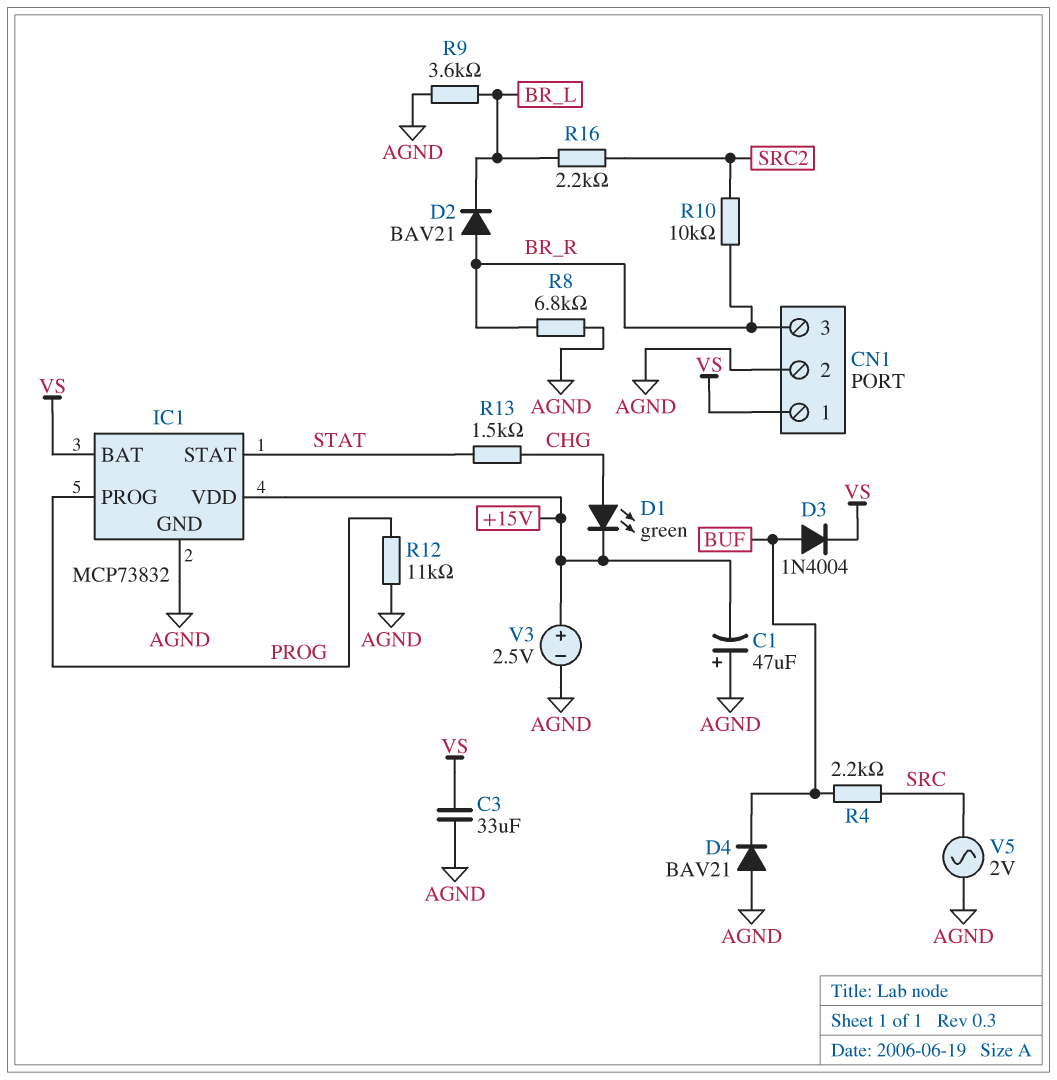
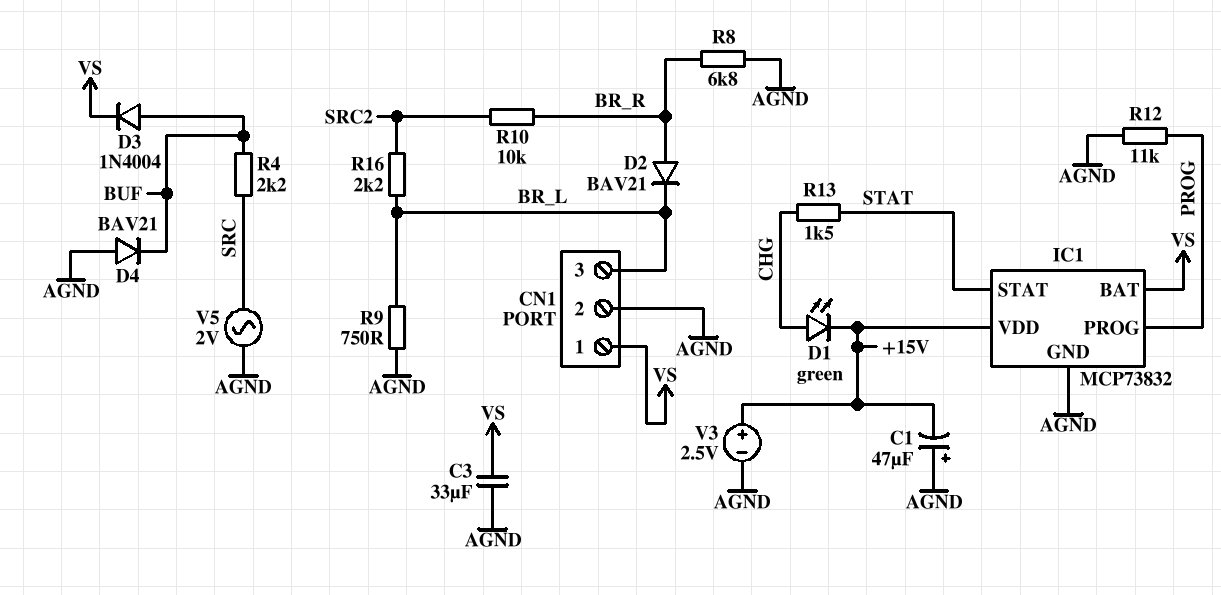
CN1 pin 3: BR_R -> BR_L
R9: 3.6k (AGND, BR_L) -> 750 (AGND, BR_L)

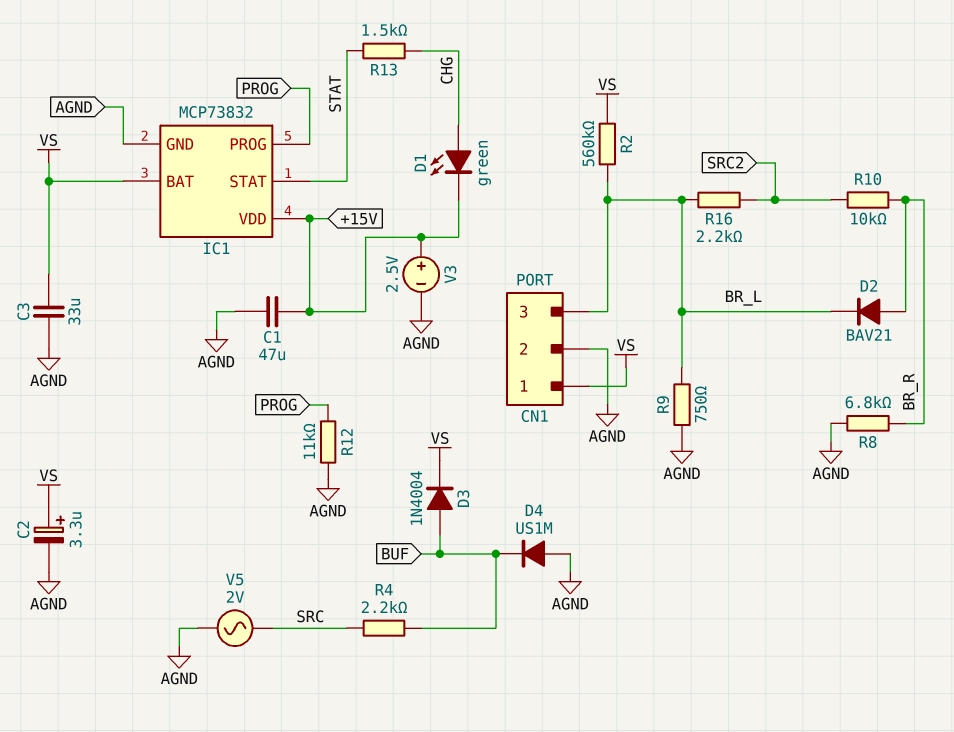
C1: 47uF (plus AGND, minus +15V) -> 47uF (+15V, AGND)
C2: none -> 3.3uF (plus VS, minus AGND)
D4: diode BAV21 (A AGND, K BUF) -> diode US1M (A AGND, K BUF)
R2: none -> 560k (BR_L, VS)

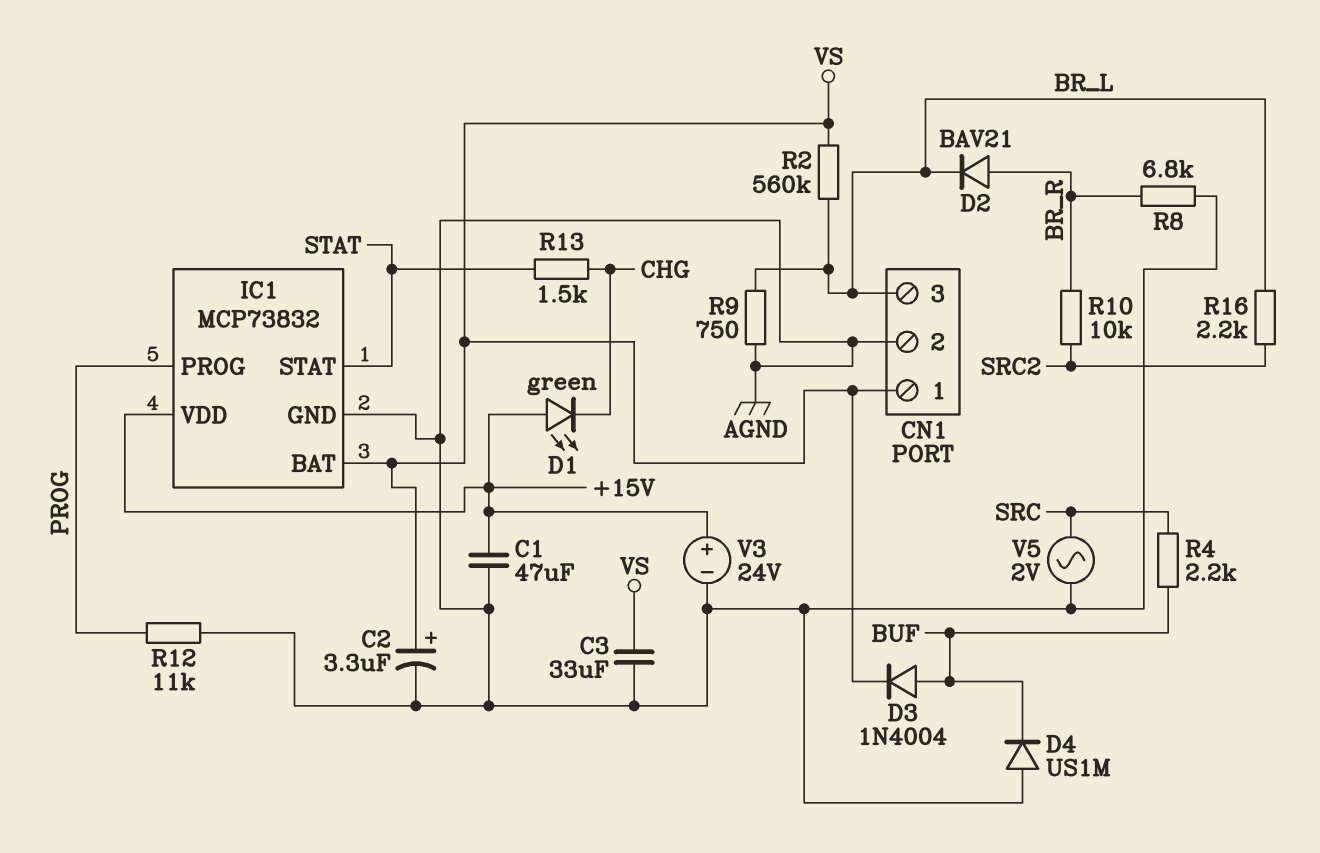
D1: LED green (A CHG, K +15V) -> LED green (A +15V, K CHG)
V3: 2.5V (plus +15V, minus AGND) -> 24V (plus +15V, minus AGND)

